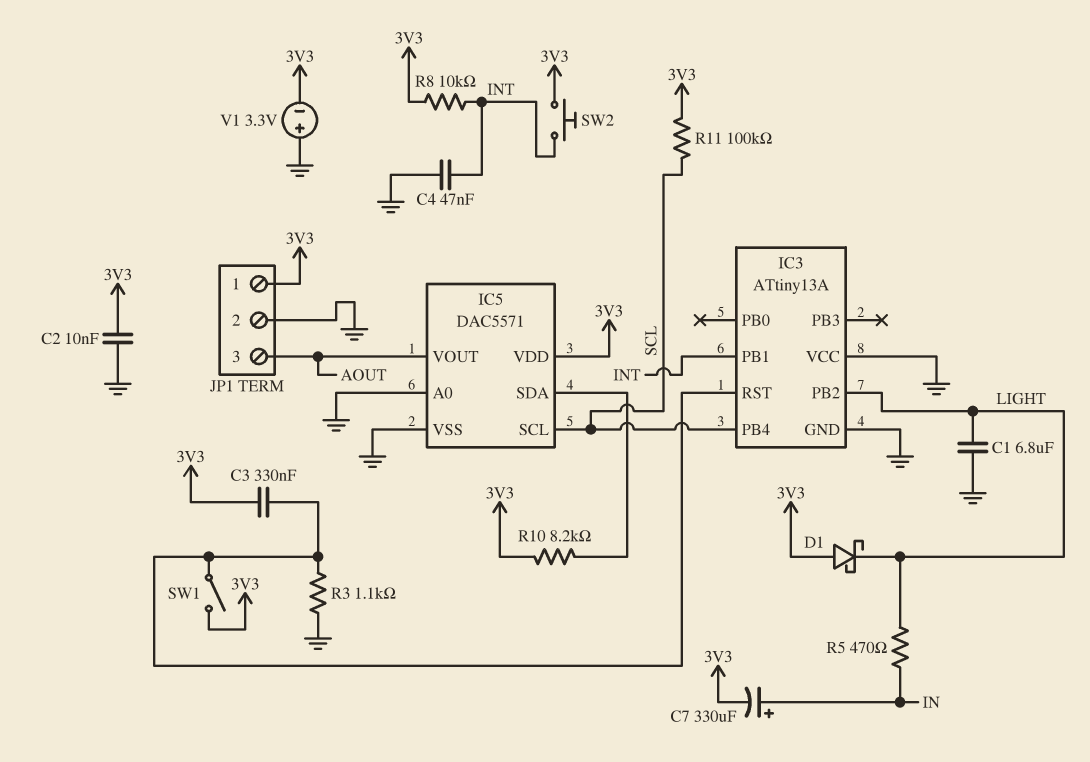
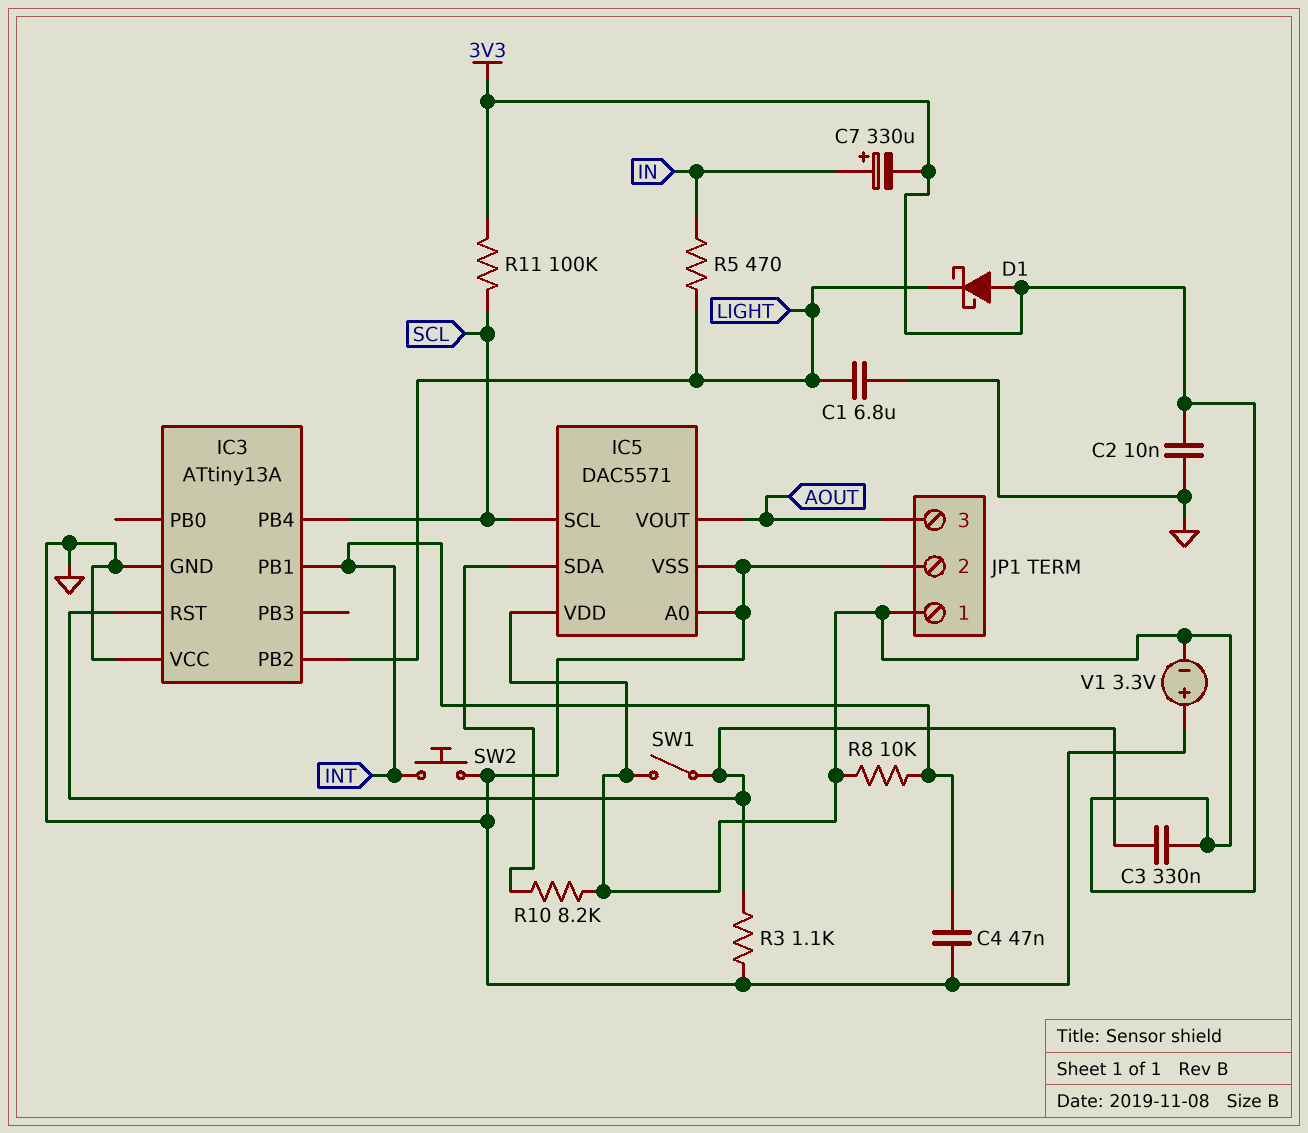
SW2: button (3V3, INT) -> button (GND, INT)

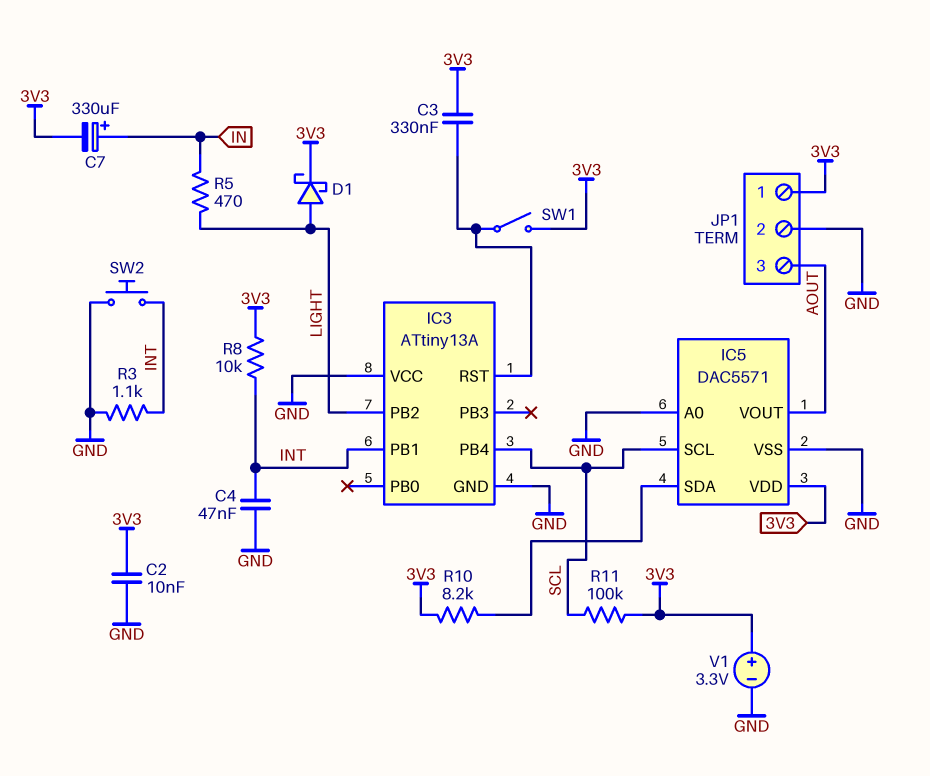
C1: 6.8uF (GND, LIGHT) -> none
D1: schottky (A 3V3, K LIGHT) -> schottky (A LIGHT, K 3V3)
R3: 1.1k (GND, IC3/RST) -> 1.1k (GND, INT)
V1: 3.3V (plus GND, minus 3V3) -> 3.3V (plus 3V3, minus GND)

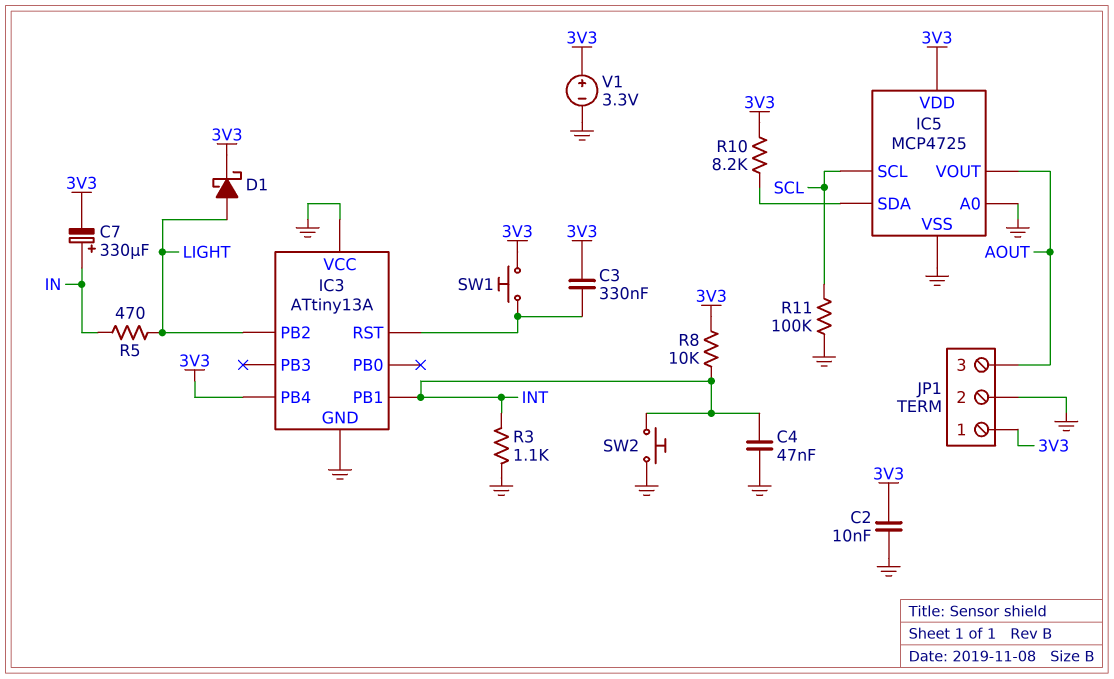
IC3 pin PB4: SCL -> 3V3
IC5: DAC5571 -> MCP4725
R11: 100k (3V3, SCL) -> 100k (GND, SCL)
SW1: switch (3V3, IC3/RST) -> button (3V3, IC3/RST)

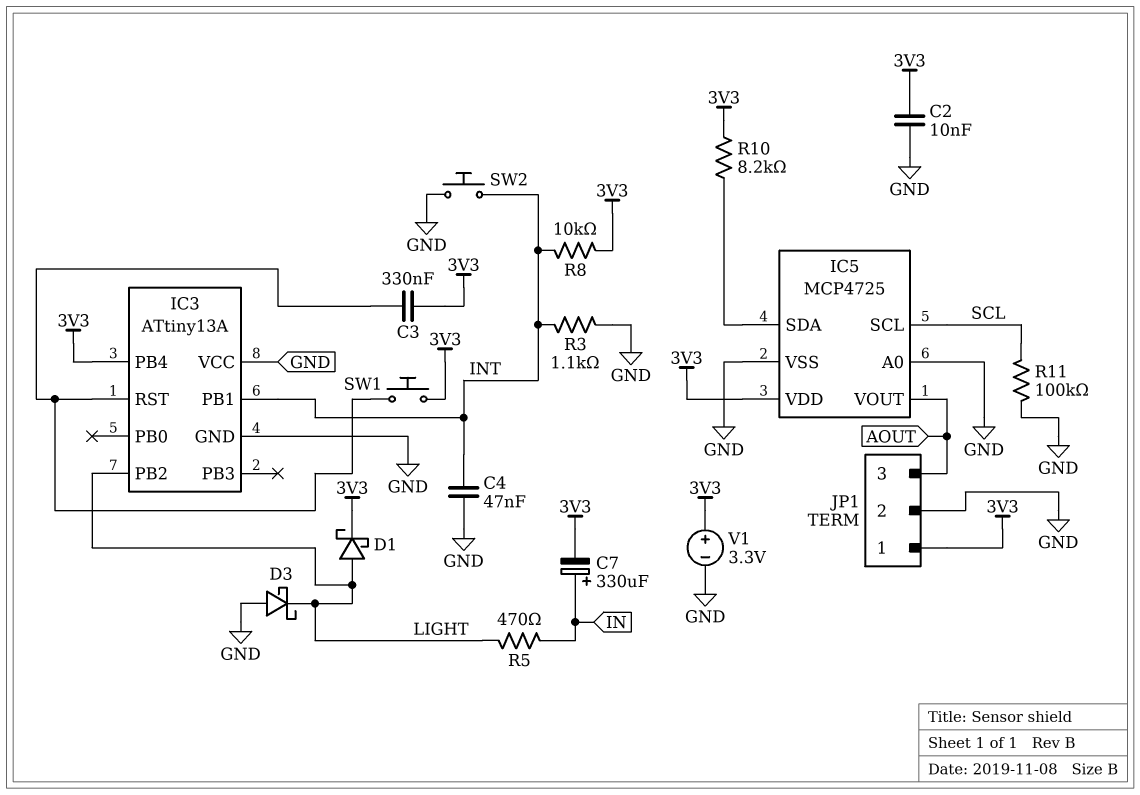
D3: none -> schottky (A GND, K LIGHT)

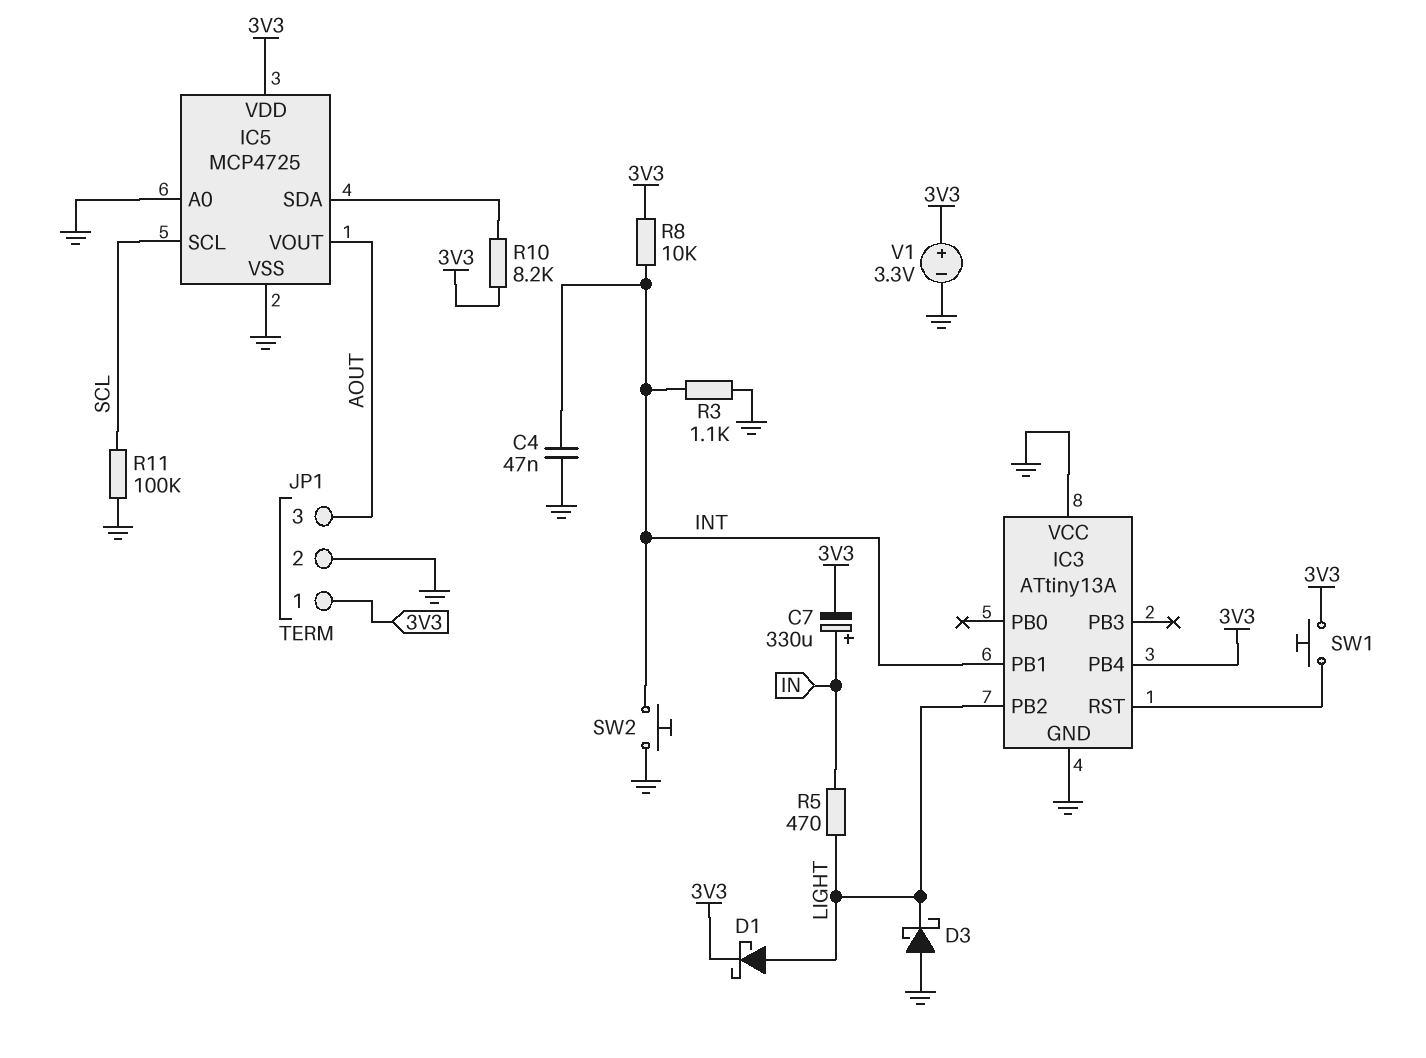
C2: 10nF (3V3, GND) -> none
C3: 330nF (3V3, IC3/RST) -> none

